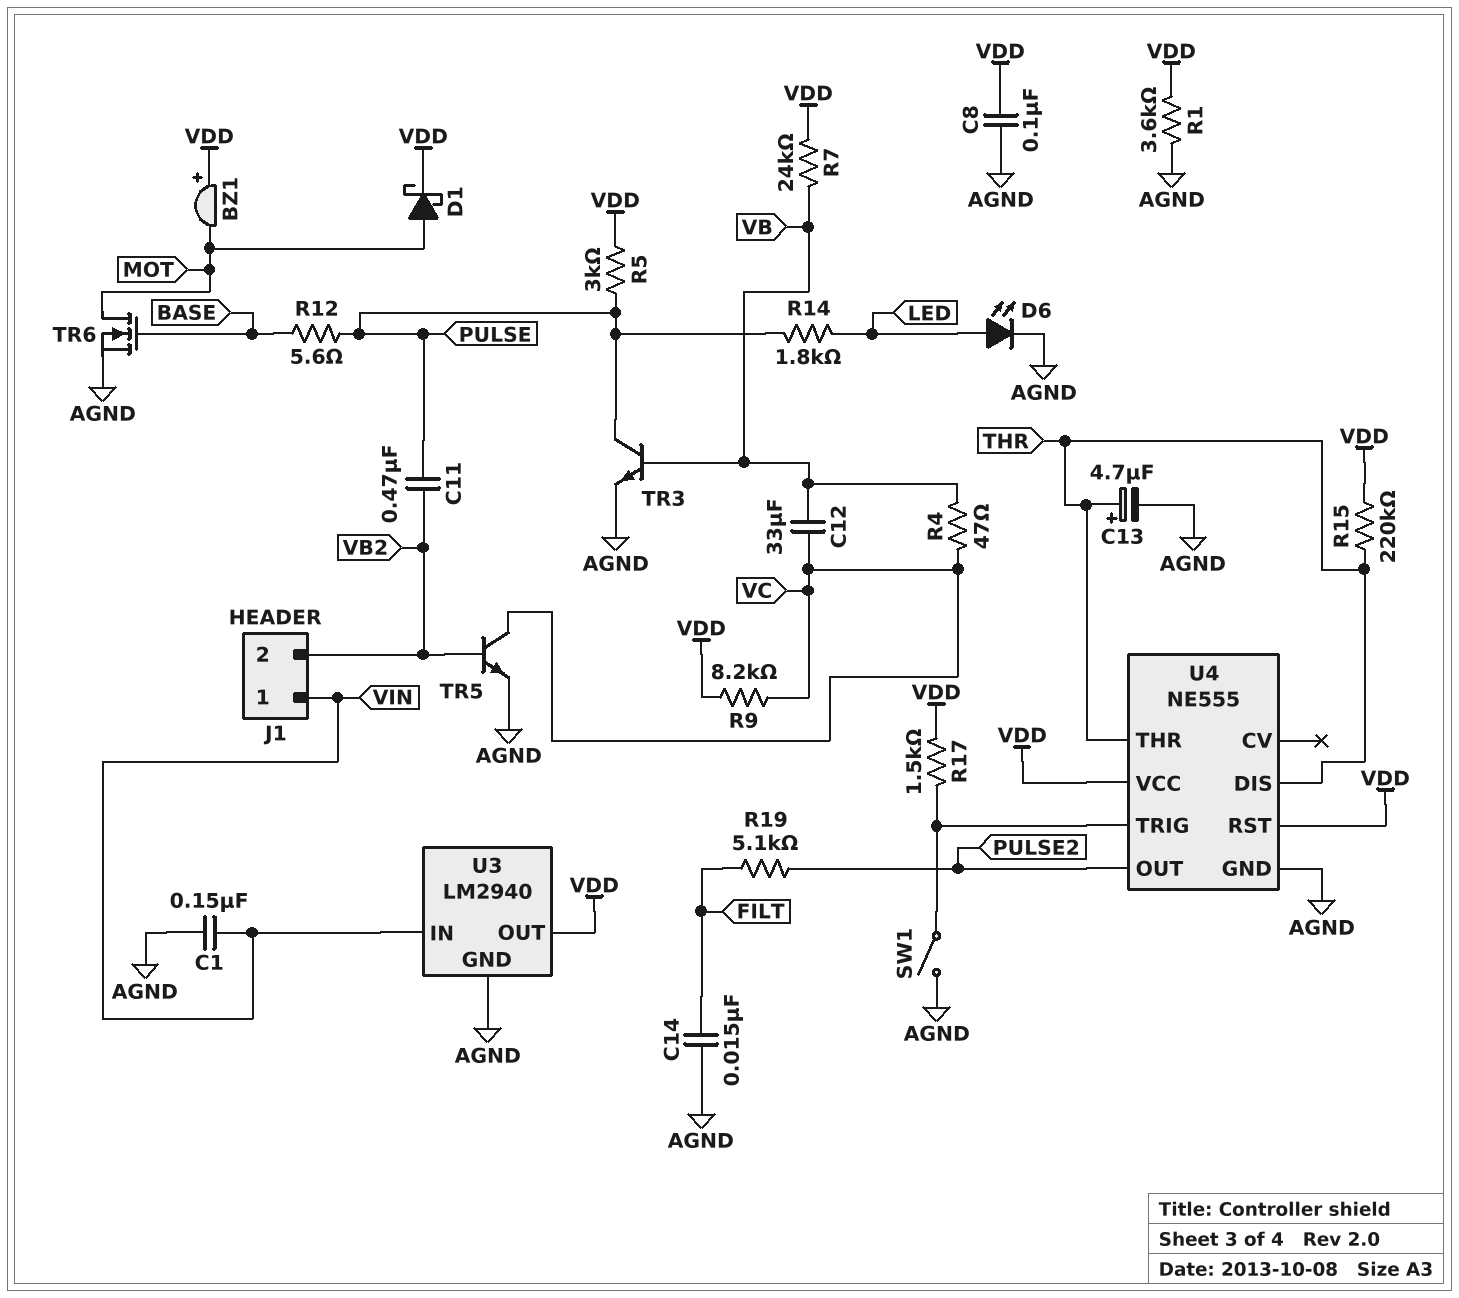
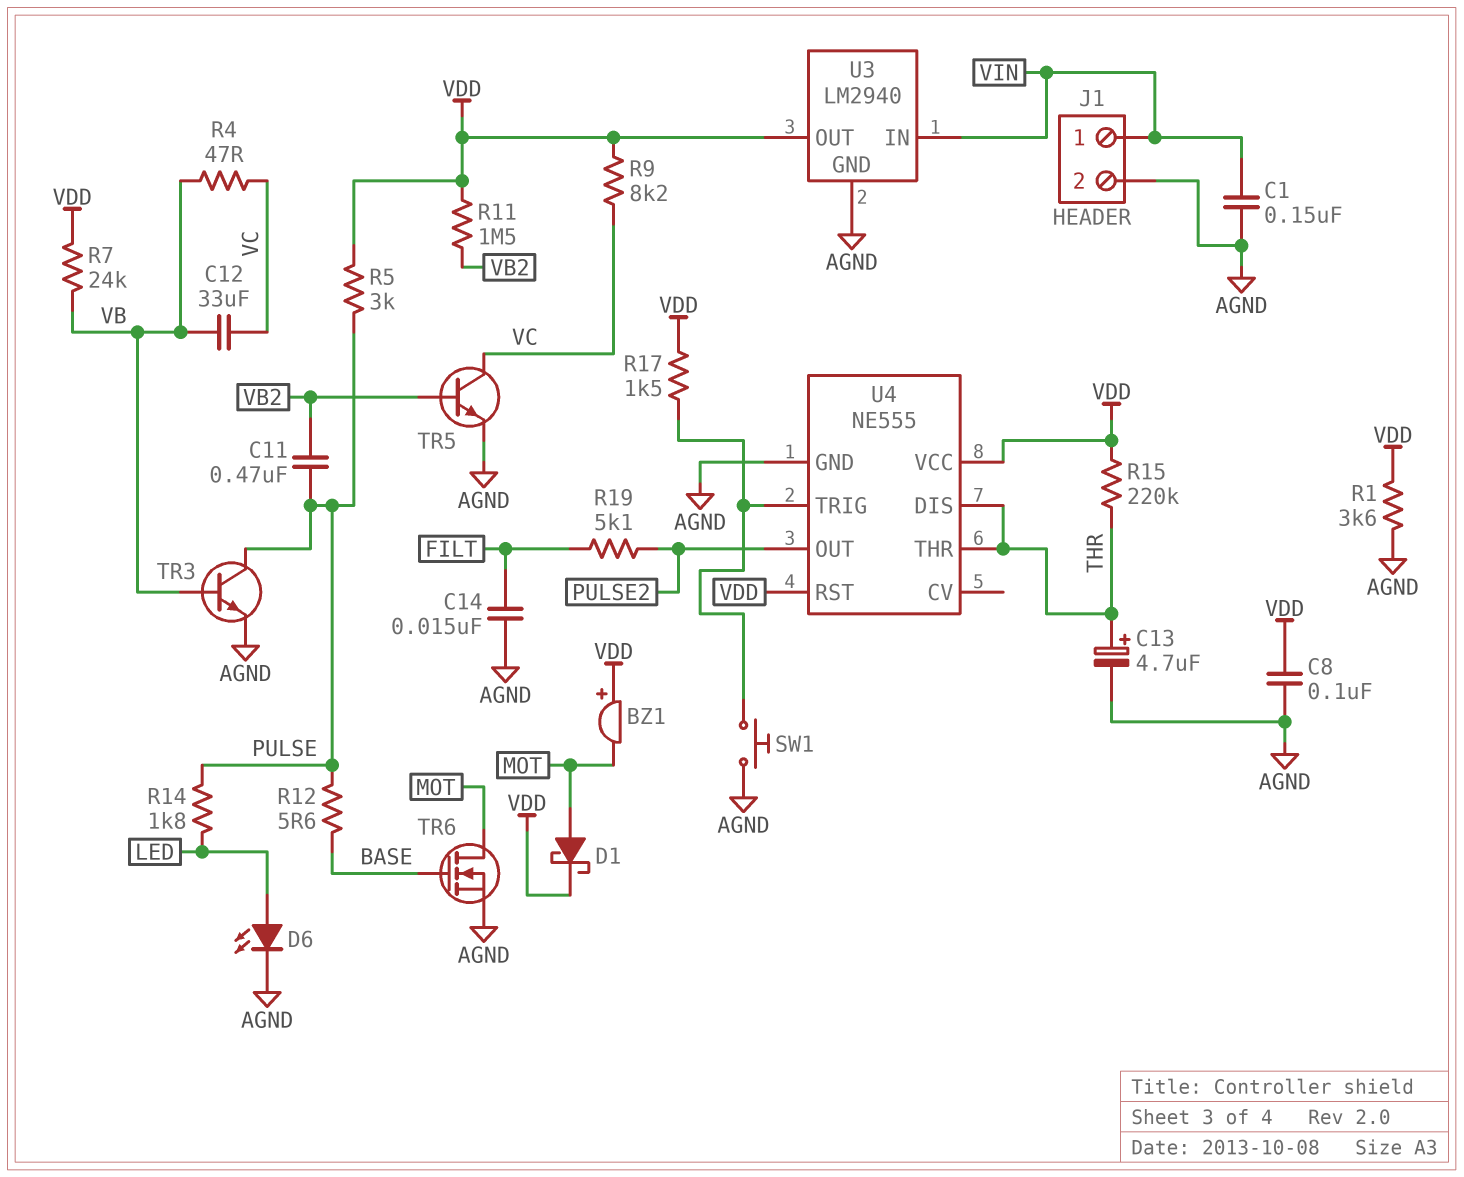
J1 pin 2: VB2 -> AGND
R11: none -> 1.5M (VB2, VDD)
SW1: switch (AGND, U4/TRIG) -> button (AGND, U4/TRIG)

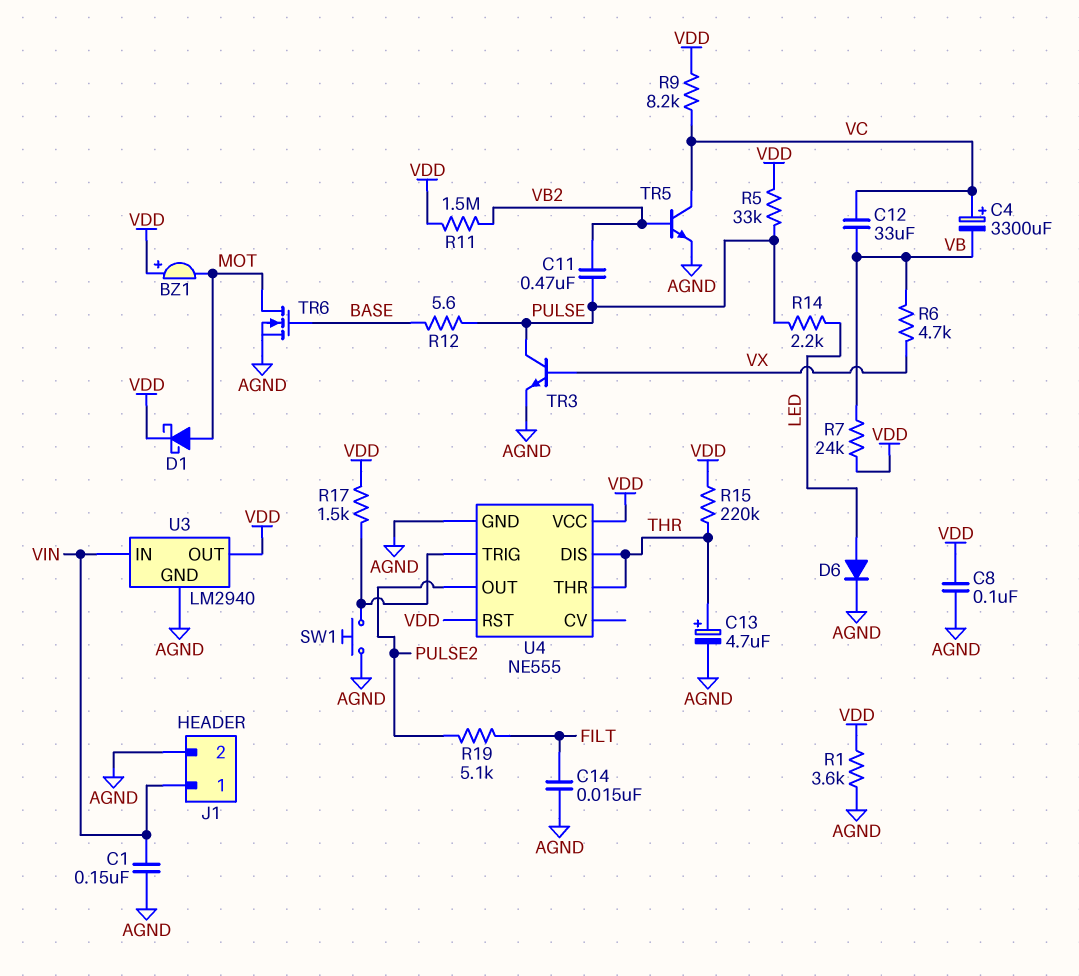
C4: none -> 3300uF (plus VC, minus VB)
D6: LED (A LED, K AGND) -> diode (A LED, K AGND)
R4: 47 (VB, VC) -> none
R5: 3k (PULSE, VDD) -> 33k (PULSE, VDD)
R6: none -> 4.7k (VB, VX)
R14: 1.8k (LED, PULSE) -> 2.2k (LED, PULSE)
TR3: NPN (B VB, C PULSE, E AGND) -> NPN (B VX, C PULSE, E AGND)

